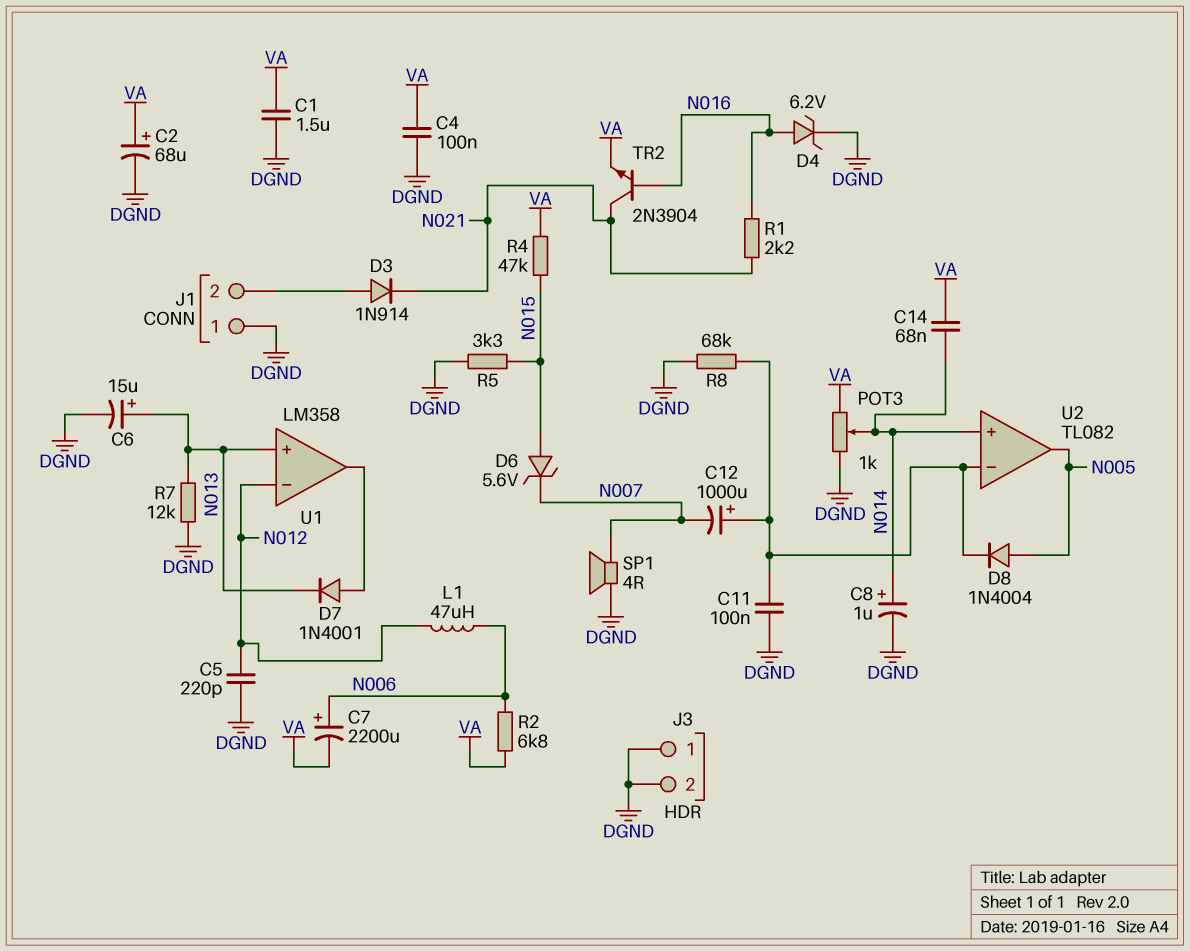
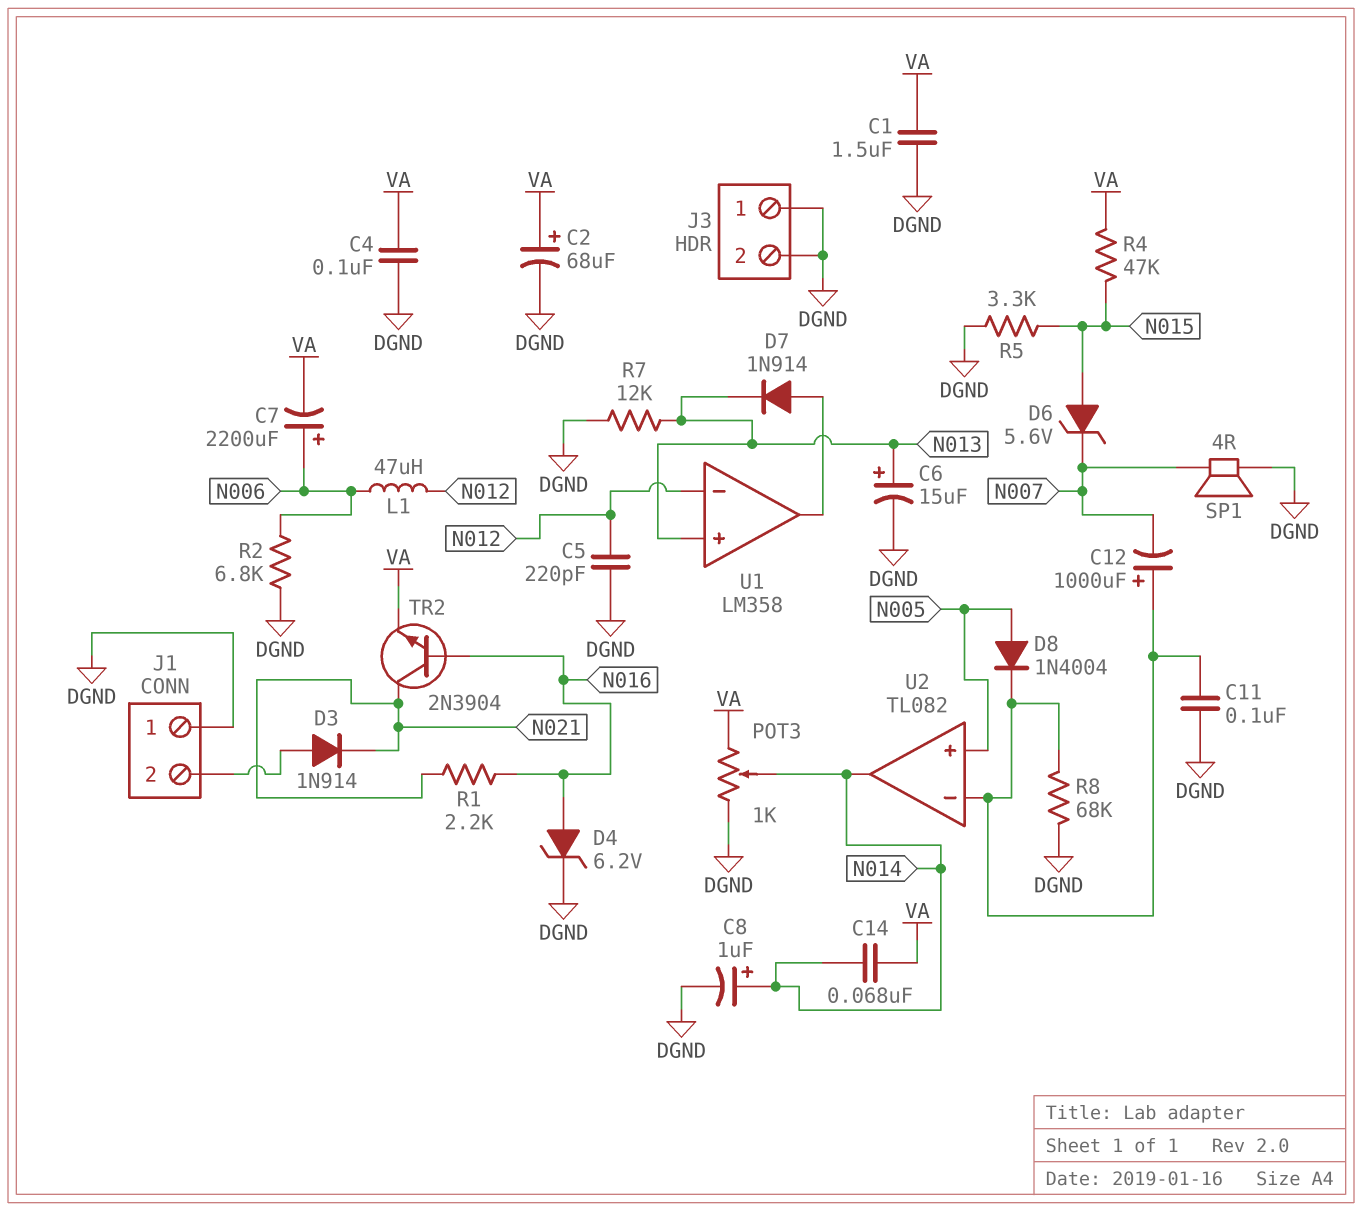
D7: diode 1N4001 (A U1/out, K N013) -> diode 1N914 (A U1/out, K N013)
R2: 6.8k (N006, VA) -> 6.8k (DGND, N006)
U2 pin in+: N014 -> N005
U2 pin out: N005 -> N014

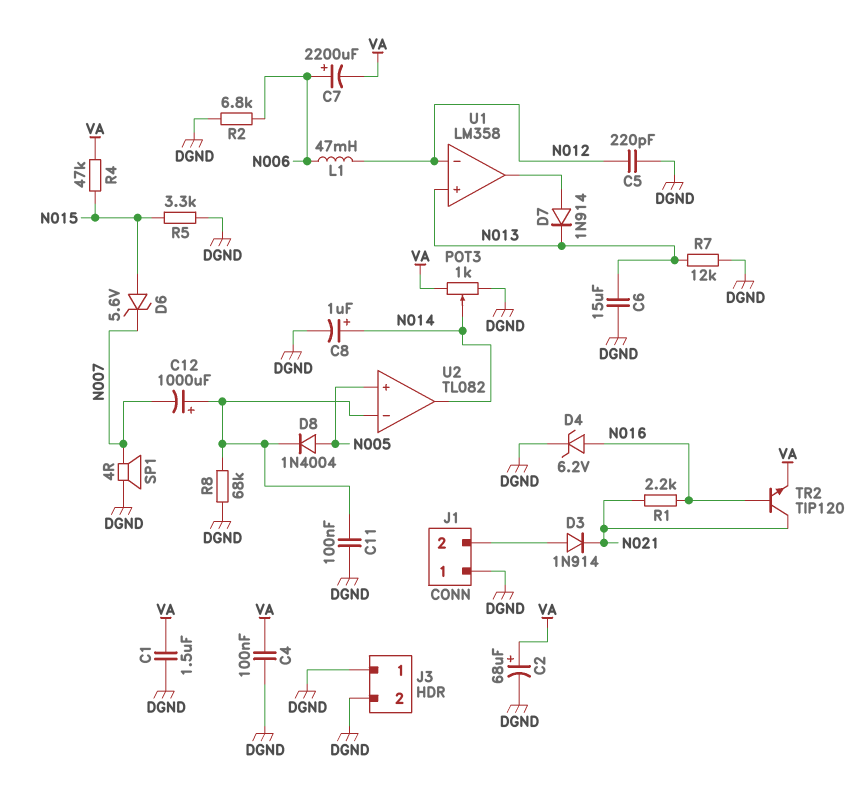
C6: 15uF (plus N013, minus DGND) -> 15uF (DGND, N013)
C14: 68nF (N014, VA) -> none
L1: 47uH (N006, N012) -> 47mH (N006, N012)
TR2: NPN 2N3904 (B N016, C N021, E VA) -> NPN TIP120 (B N016, C N021, E VA)

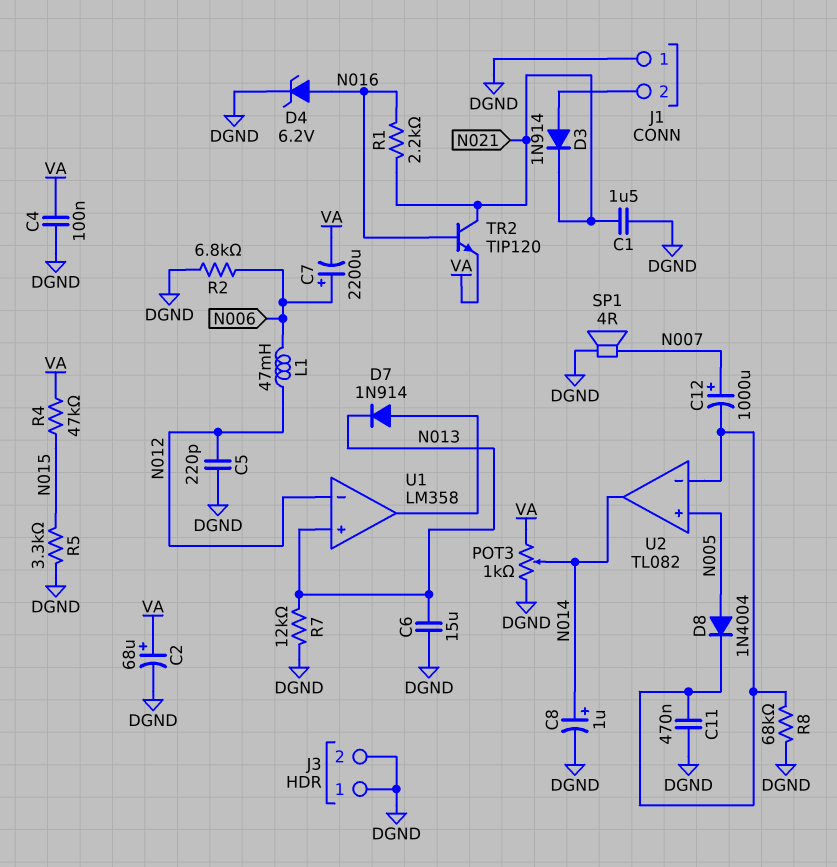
C1: 1.5uF (DGND, VA) -> 1.5uF (DGND, N021)
C11: 100nF (DGND, U2/in-) -> 470nF (DGND, U2/in-)
C12: 1000uF (plus U2/in-, minus N007) -> 1000uF (plus N007, minus U2/in-)
D6: zener 5.6V (A N015, K N007) -> none

